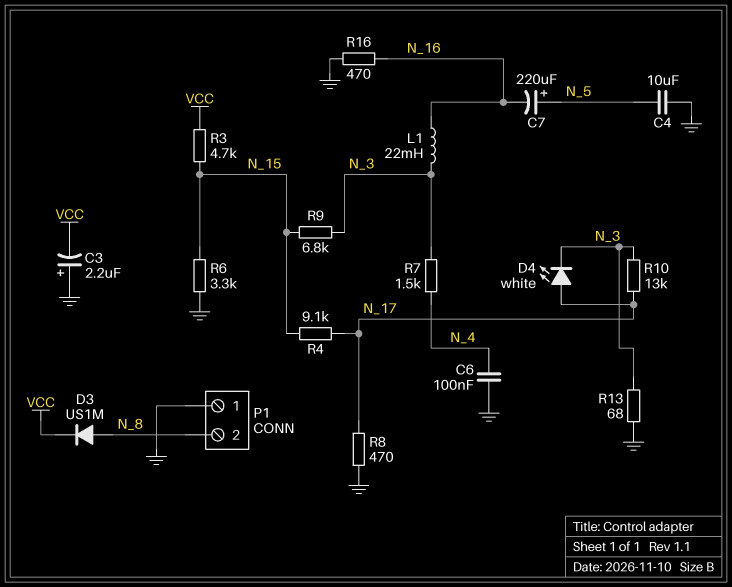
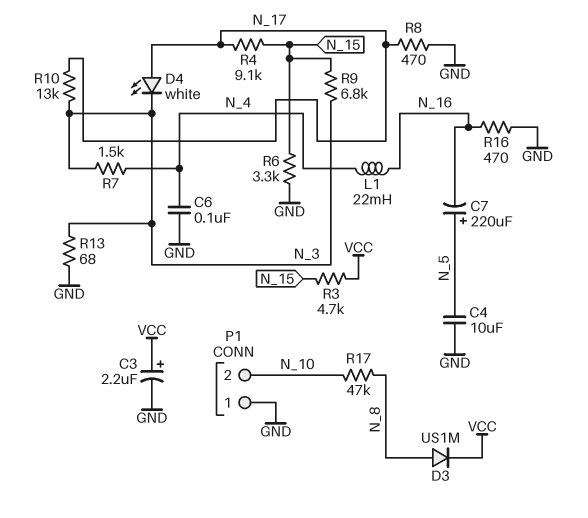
C3: 2.2uF (plus GND, minus VCC) -> 2.2uF (plus VCC, minus GND)
L1: 22mH (N_3, N_16) -> 22mH (N_4, N_16)
P1 pin 2: N_8 -> N_10
R17: none -> 47k (N_8, N_10)

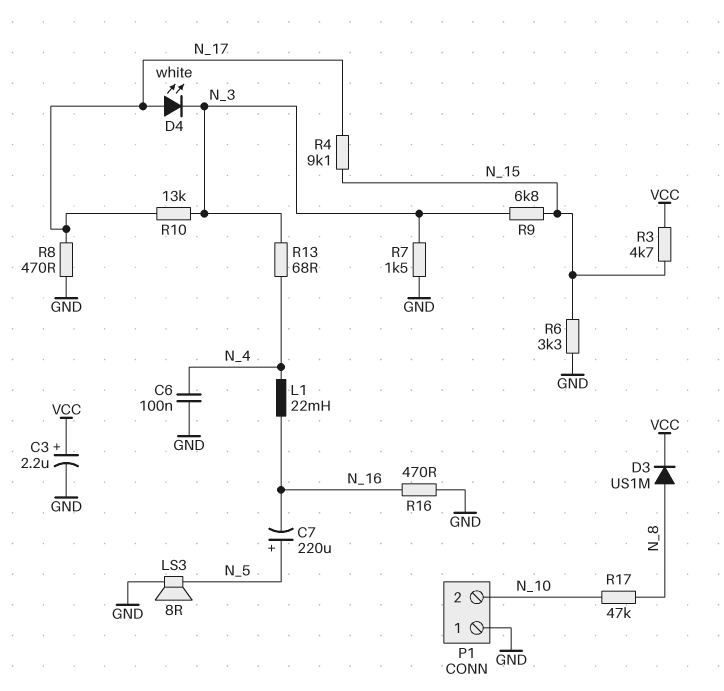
C4: 10uF (GND, N_5) -> none
LS3: none -> speaker 8R (GND, N_5)
R7: 1.5k (N_3, N_4) -> 1.5k (GND, N_3)
R13: 68 (GND, N_3) -> 68 (N_3, N_4)

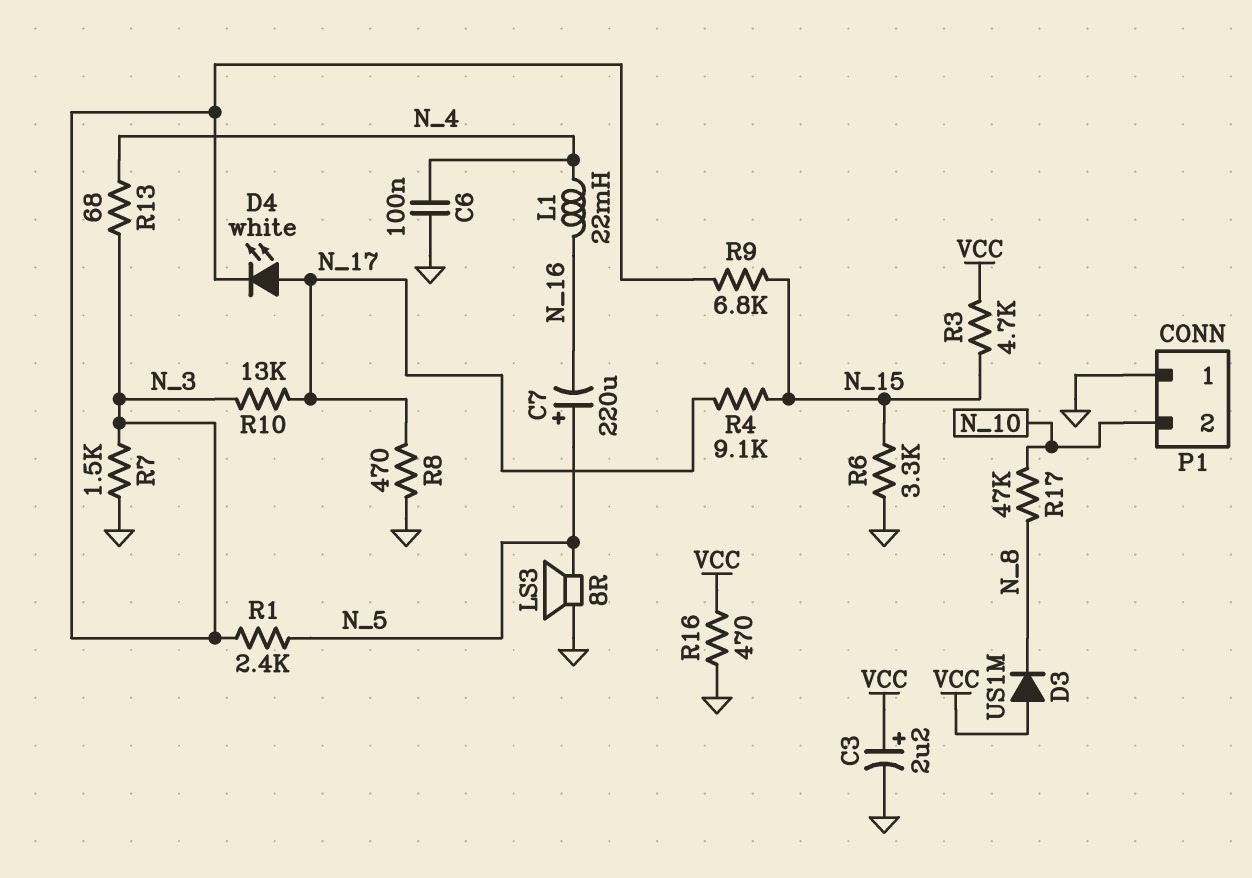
D3: diode US1M (A N_8, K VCC) -> diode US1M (A VCC, K N_8)
R1: none -> 2.4k (N_3, N_5)
R16: 470 (GND, N_16) -> 470 (GND, VCC)

